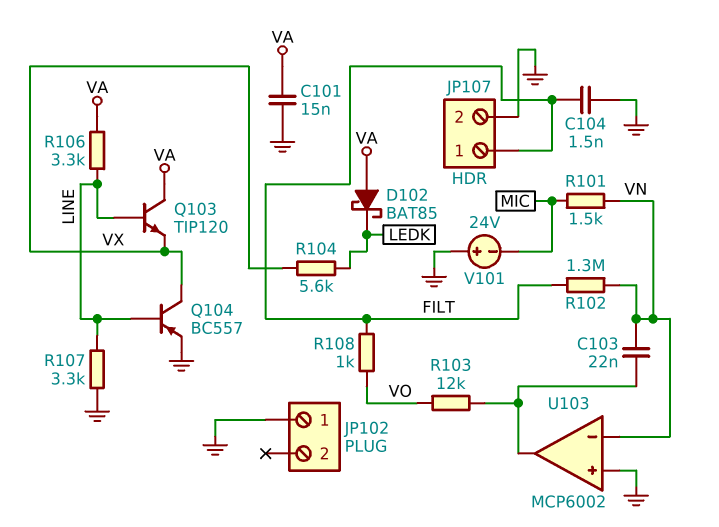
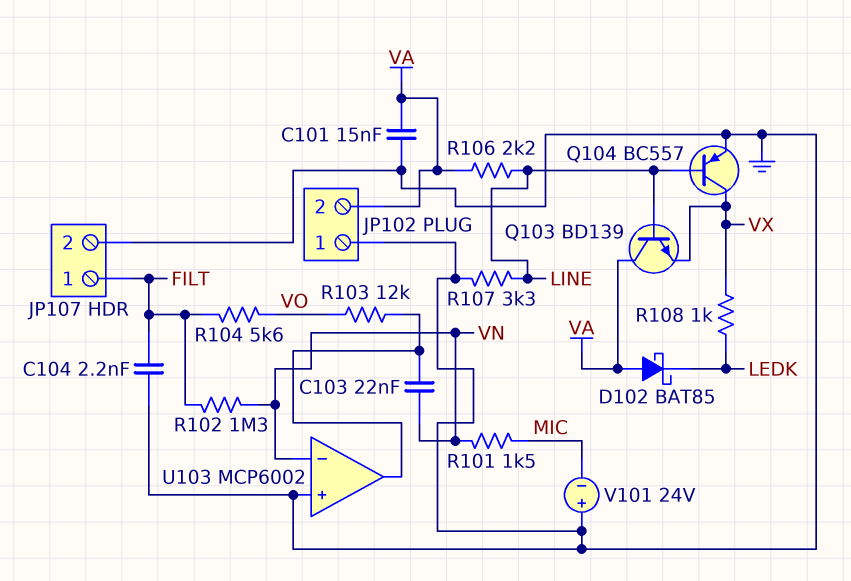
C104: 1.5nF (FILT, GND) -> 2.2nF (FILT, GND)
JP102 pin 2: none -> VA
Q103: NPN TIP120 (B LINE, C VA, E VX) -> NPN BD139 (B LINE, C VA, E VX)
R104: 5.6k (LEDK, VX) -> 5.6k (FILT, VO)
R106: 3.3k (LINE, VA) -> 2.2k (LINE, VA)
R108: 1k (FILT, VO) -> 1k (LEDK, VX)

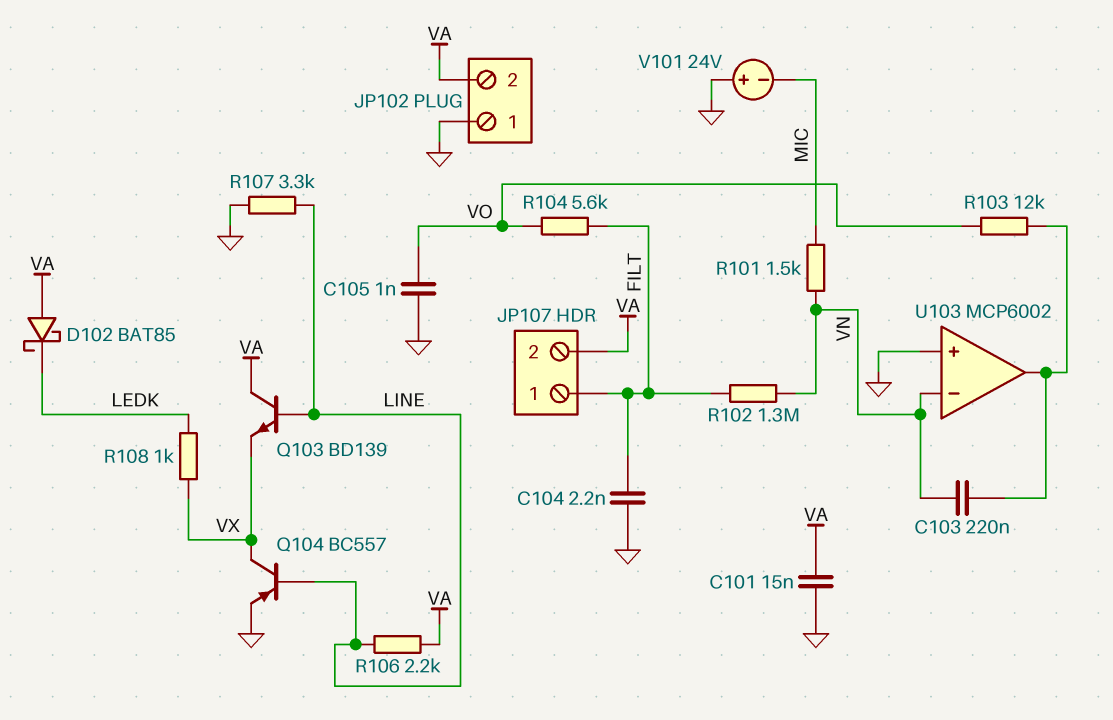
C103: 22nF (U103/out, VN) -> 220nF (U103/out, VN)
C105: none -> 1nF (GND, VO)
JP107 pin 2: GND -> VA

